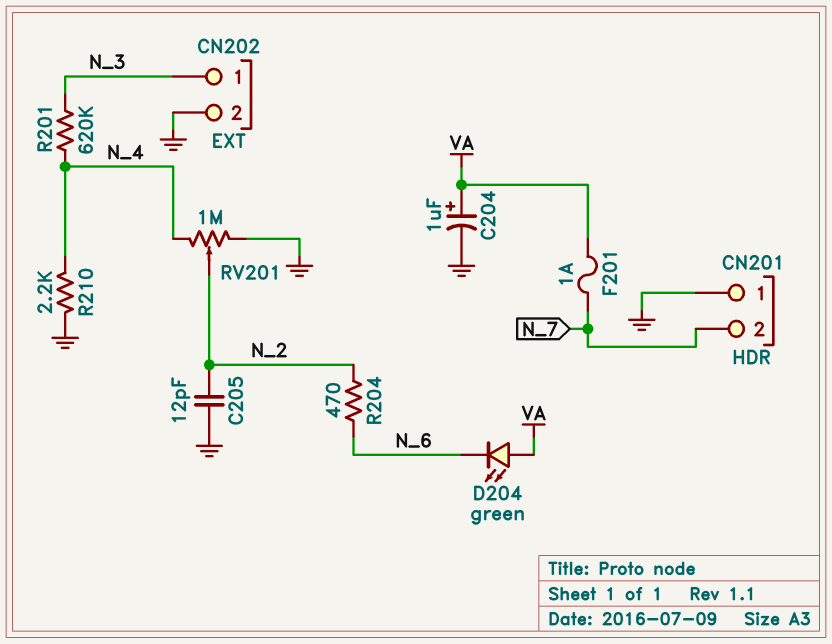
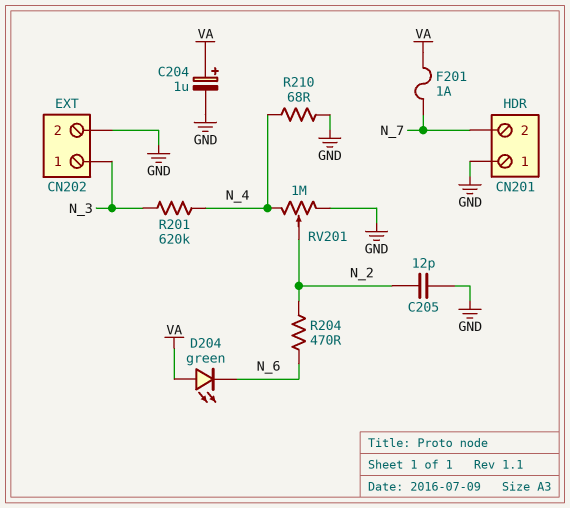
R210: 2.2k (GND, N_4) -> 68 (GND, N_4)

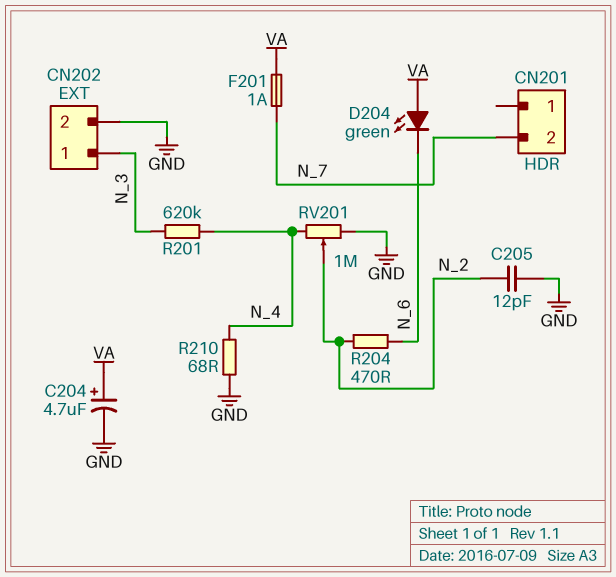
C204: 1uF (plus VA, minus GND) -> 4.7uF (plus VA, minus GND)
CN201 pin 1: GND -> none

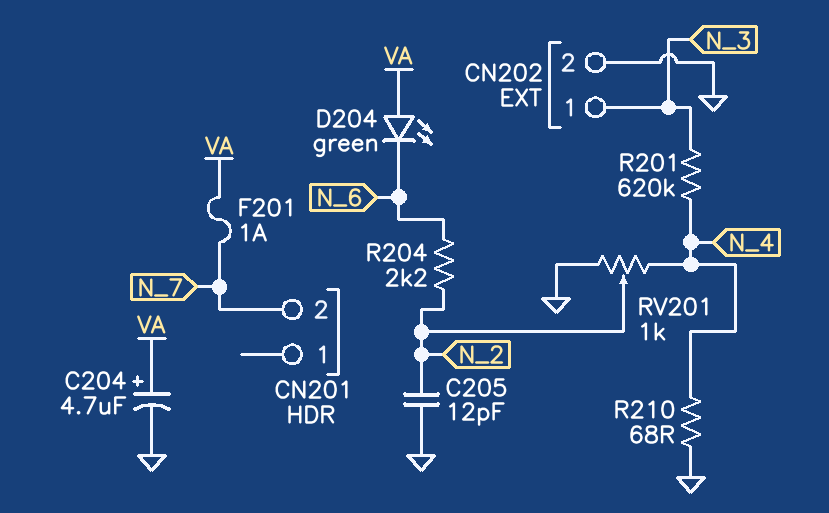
R204: 470 (N_2, N_6) -> 2.2k (N_2, N_6)
RV201: 1M (GND, N_4, wiper N_2) -> 1k (GND, N_4, wiper N_2)

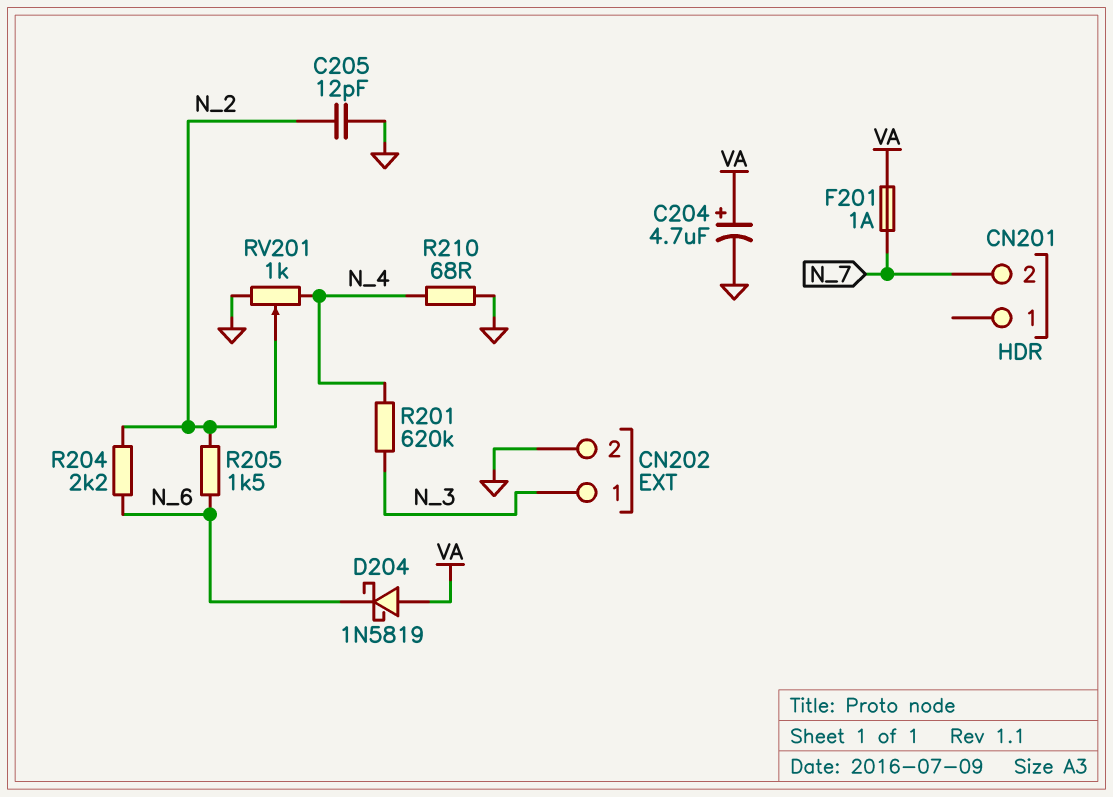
D204: LED green (A VA, K N_6) -> schottky 1N5819 (A VA, K N_6)
R205: none -> 1.5k (N_2, N_6)

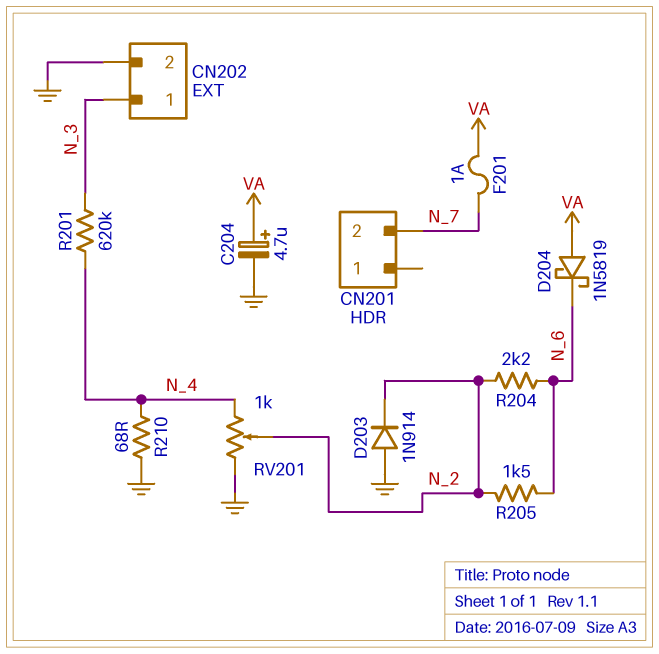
C205: 12pF (GND, N_2) -> none
D203: none -> diode 1N914 (A GND, K N_2)

